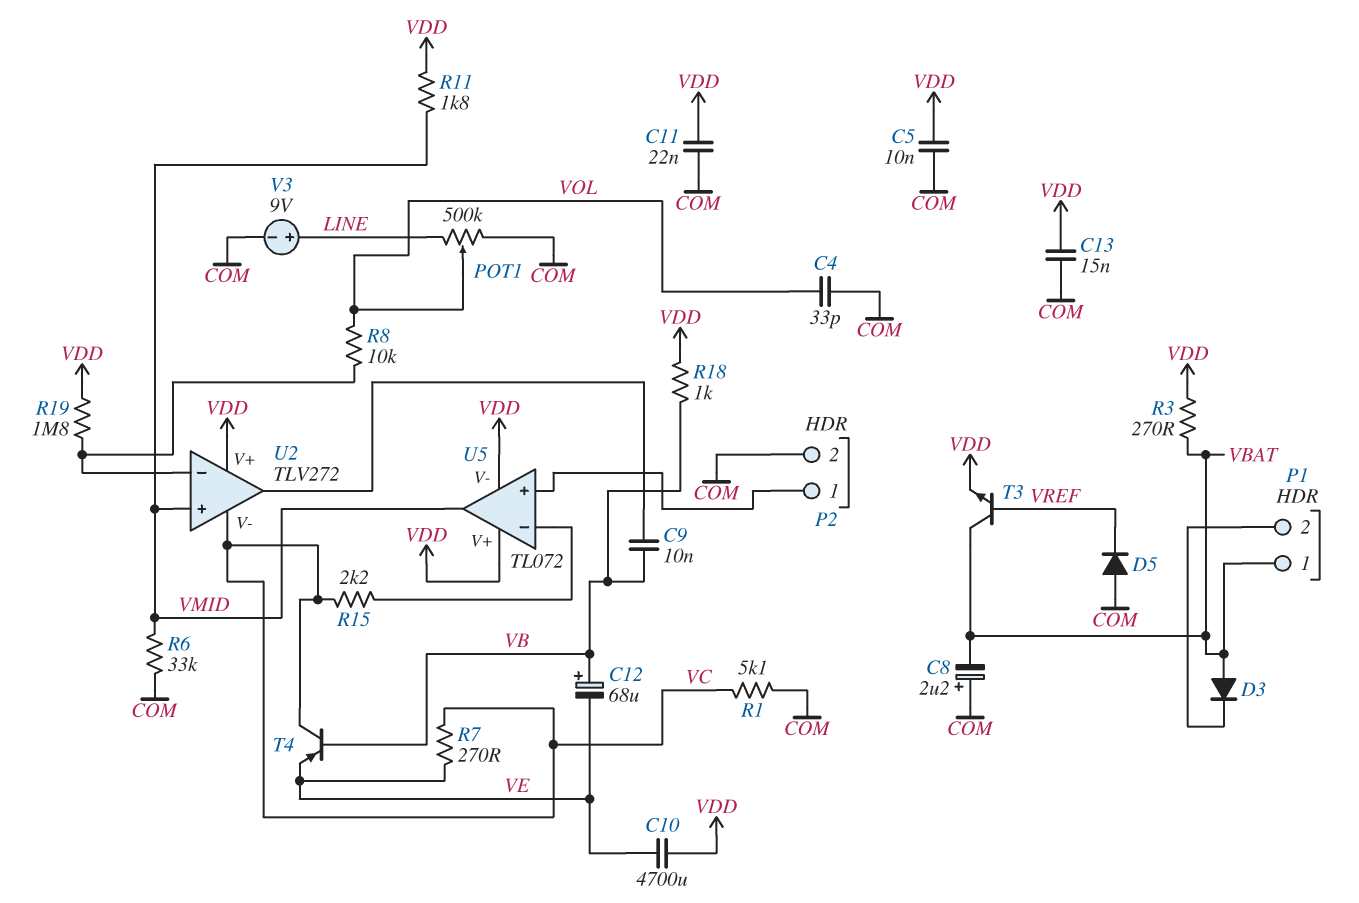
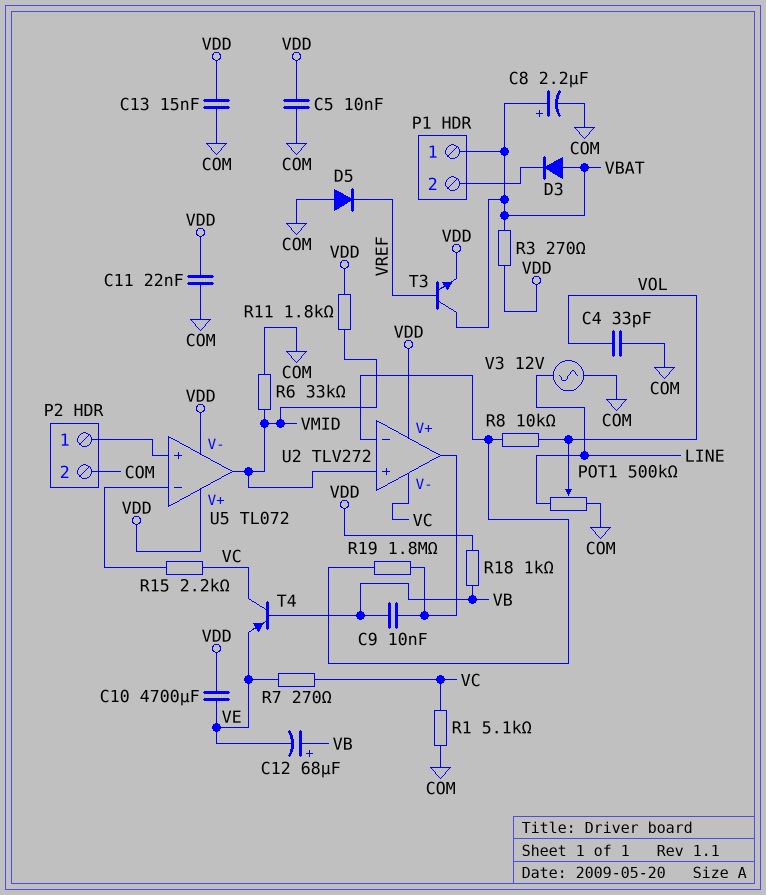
C8: 2.2uF (plus COM, minus VBAT) -> 2.2uF (plus VBAT, minus COM)
R19: 1.8M (U2/in-, VDD) -> 1.8M (U2/in-, U2/out)
V3: 9V (plus LINE, minus COM) -> AC 12V (COM, LINE)

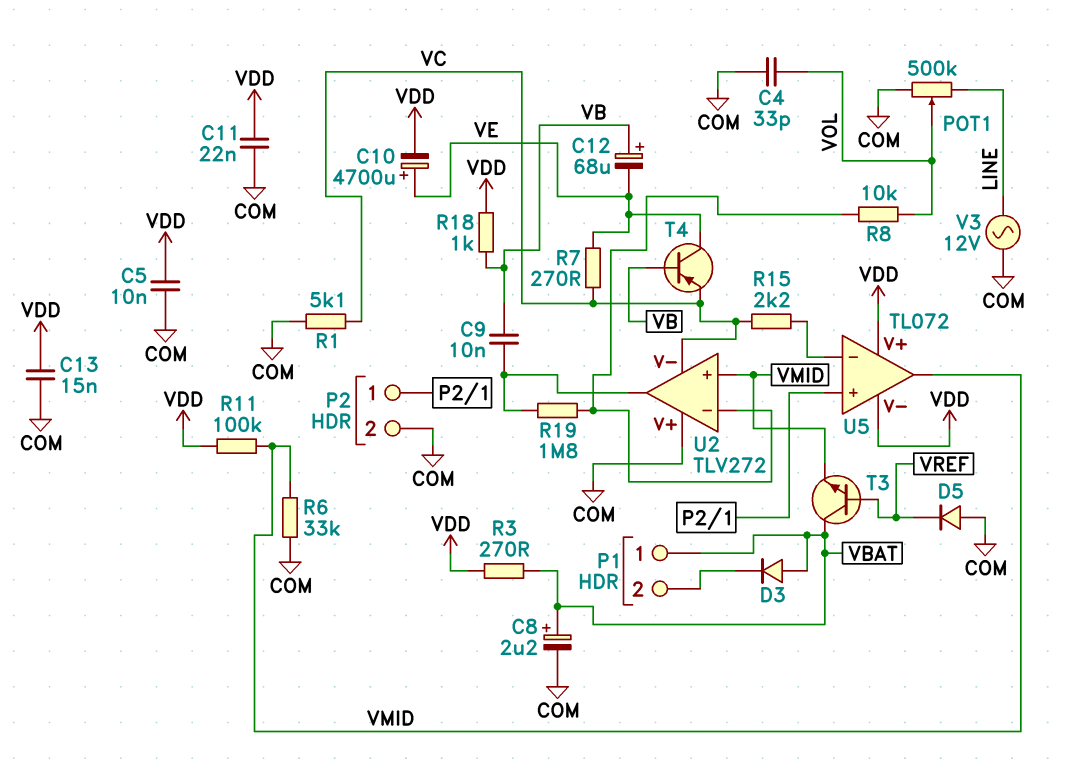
C10: 4700uF (VDD, VE) -> 4700uF (plus VE, minus VDD)
R11: 1.8k (VDD, VMID) -> 100k (VDD, VMID)
T3: NPN (B VREF, C VBAT, E VDD) -> NPN (B VREF, C VBAT, E VMID)
T4: PNP (B VB, C VC, E VE) -> PNP (B VB, C VE, E VC)
U2 pin V+: VDD -> COM

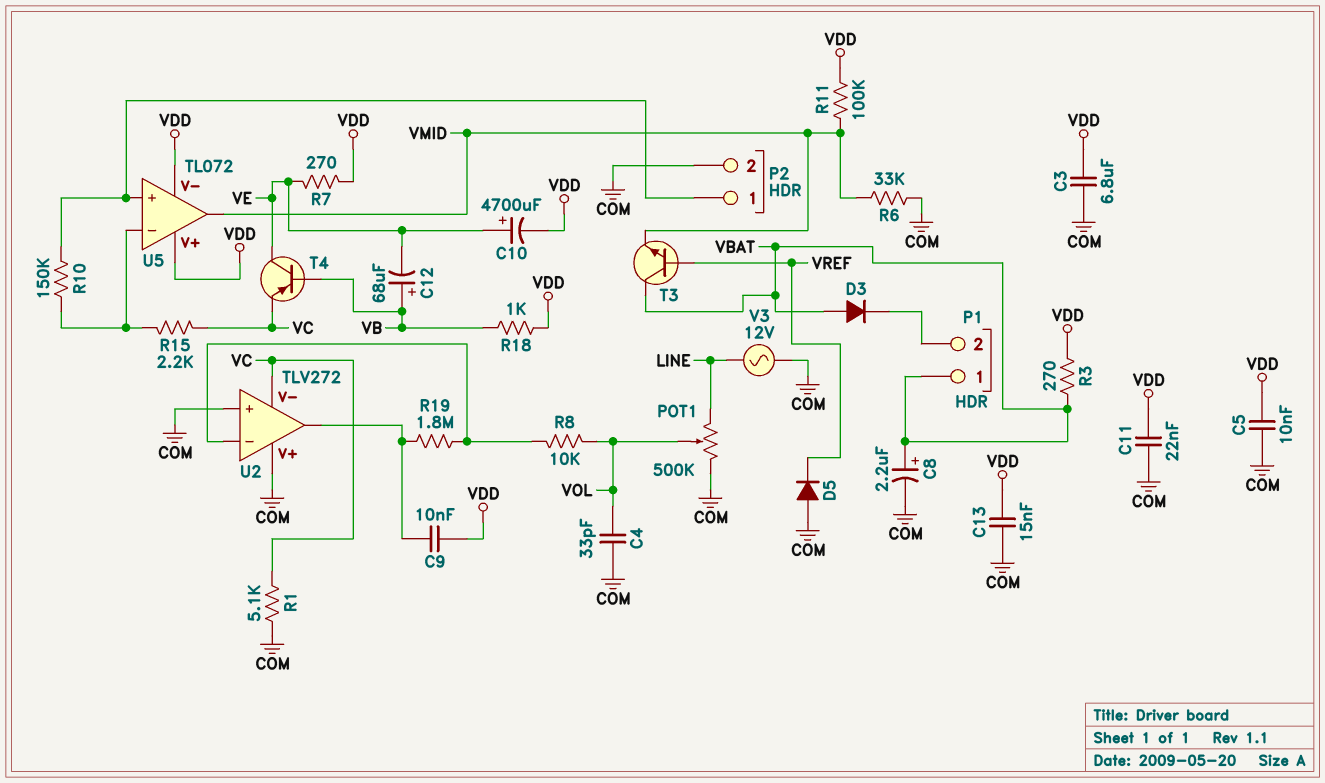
C3: none -> 6.8uF (COM, VDD)
C9: 10nF (U2/out, VB) -> 10nF (U2/out, VDD)
R7: 270 (VC, VE) -> 270 (VDD, VE)
R10: none -> 150k (P2/1, U5/in-)
U2 pin in+: VMID -> COM

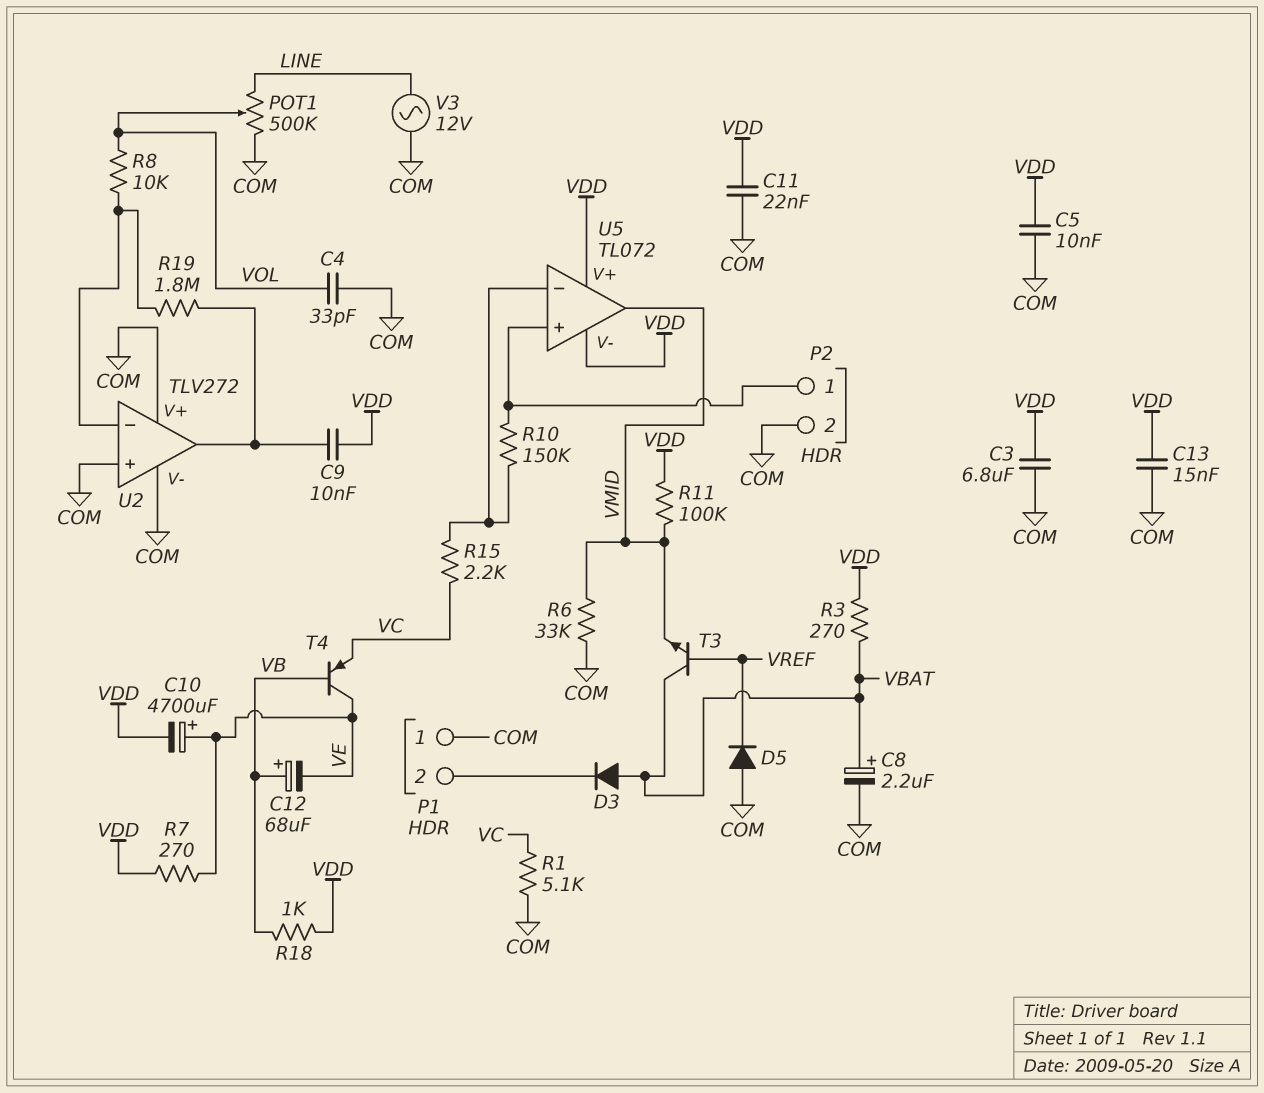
P1 pin 1: VBAT -> COM
U2 pin V-: VC -> COM

